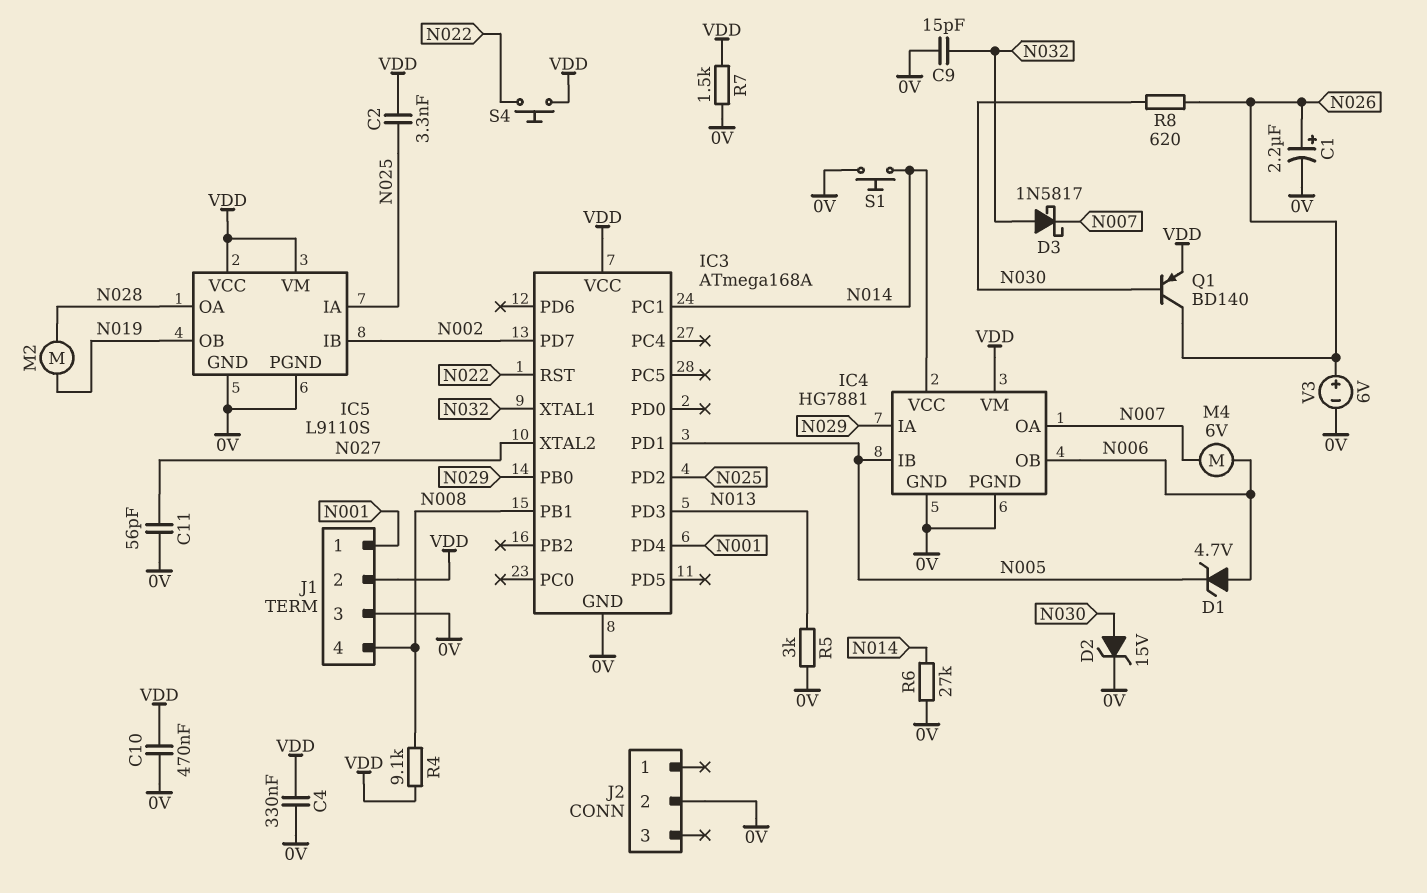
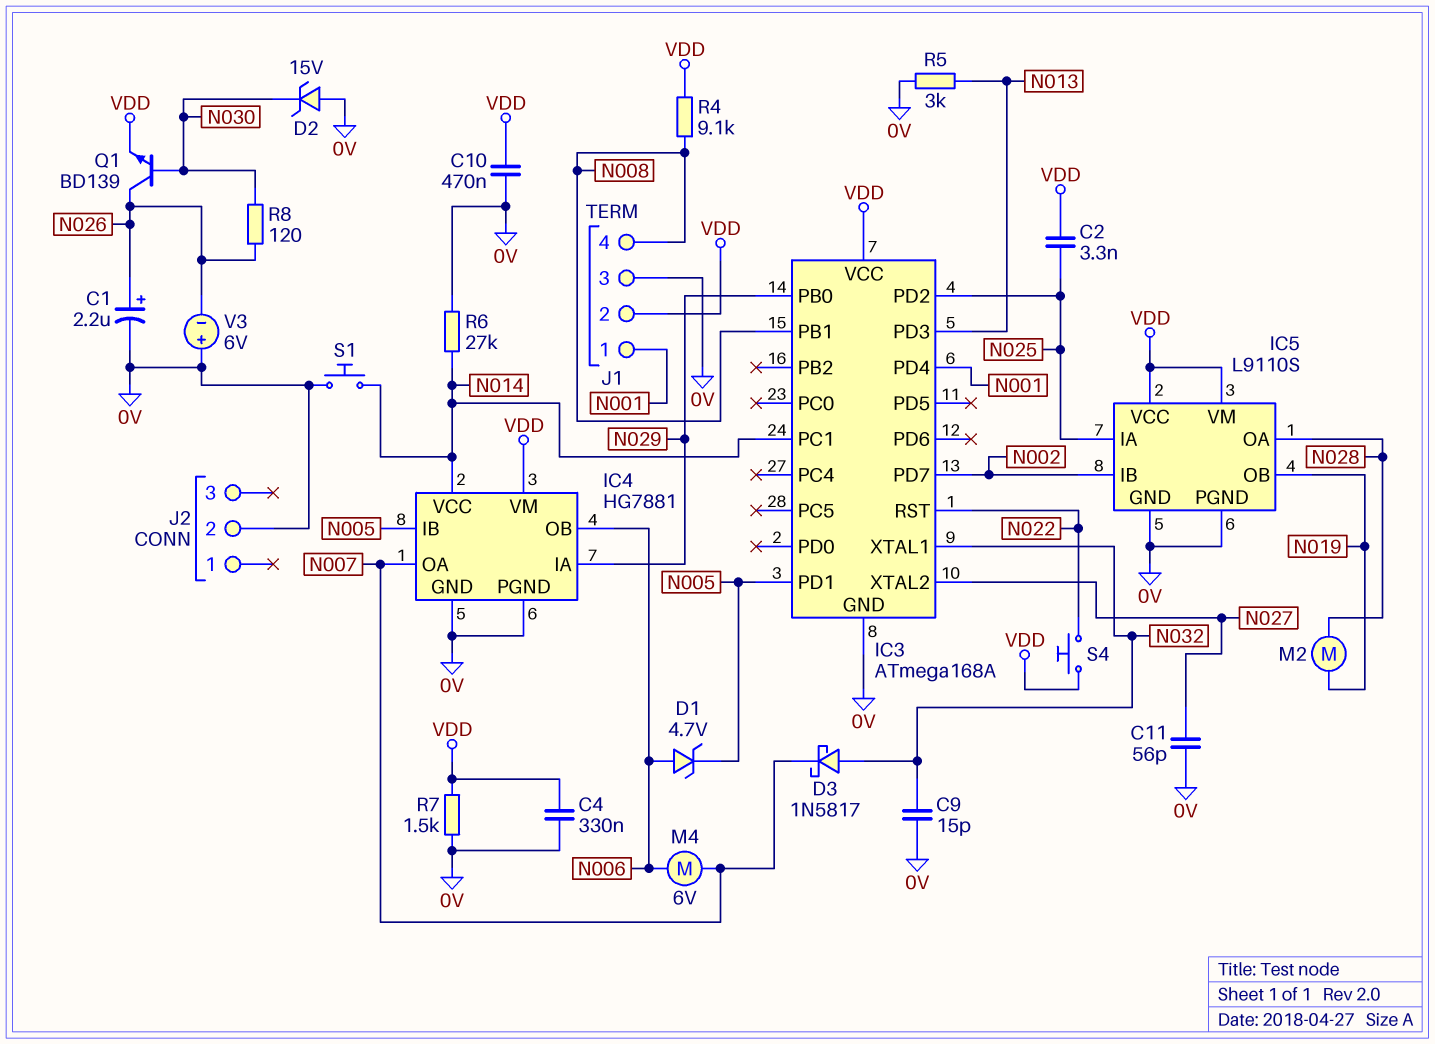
D2: zener 15V (A N030, K 0V) -> zener 15V (A 0V, K N030)
Q1: PNP BD140 (B N030, C N026, E VDD) -> NPN BD139 (B N030, C N026, E VDD)
R8: 620 (N026, N030) -> 120 (N026, N030)
V3: 6V (plus N026, minus 0V) -> 6V (plus 0V, minus N026)

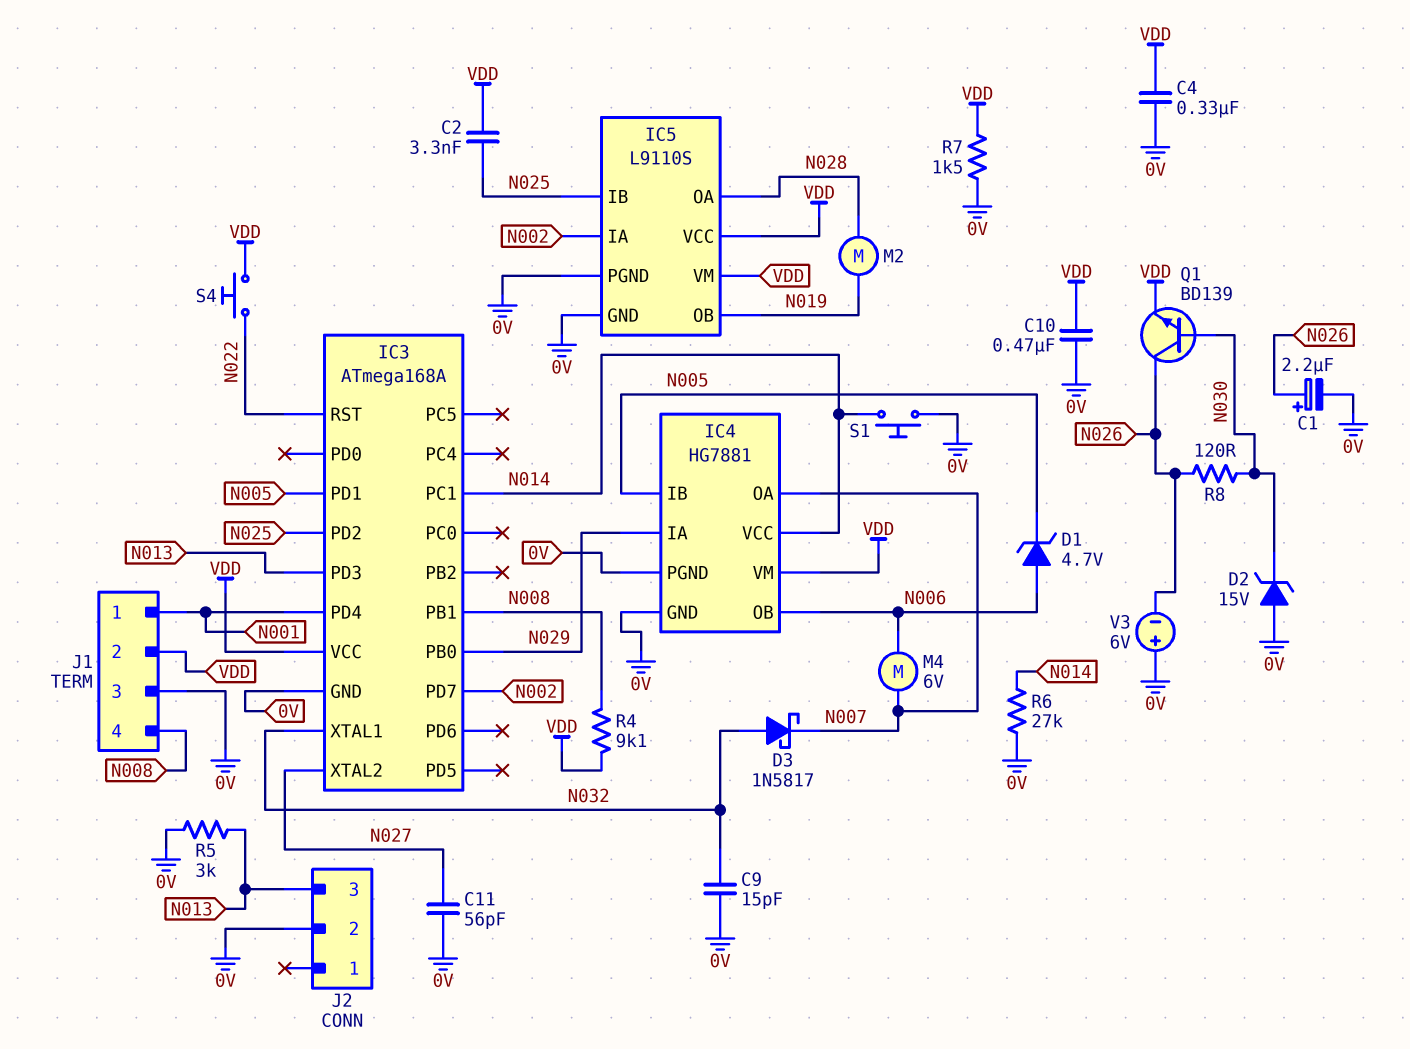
IC5 pin IA: N025 -> N002
IC5 pin IB: N002 -> N025
J2 pin 3: none -> N013

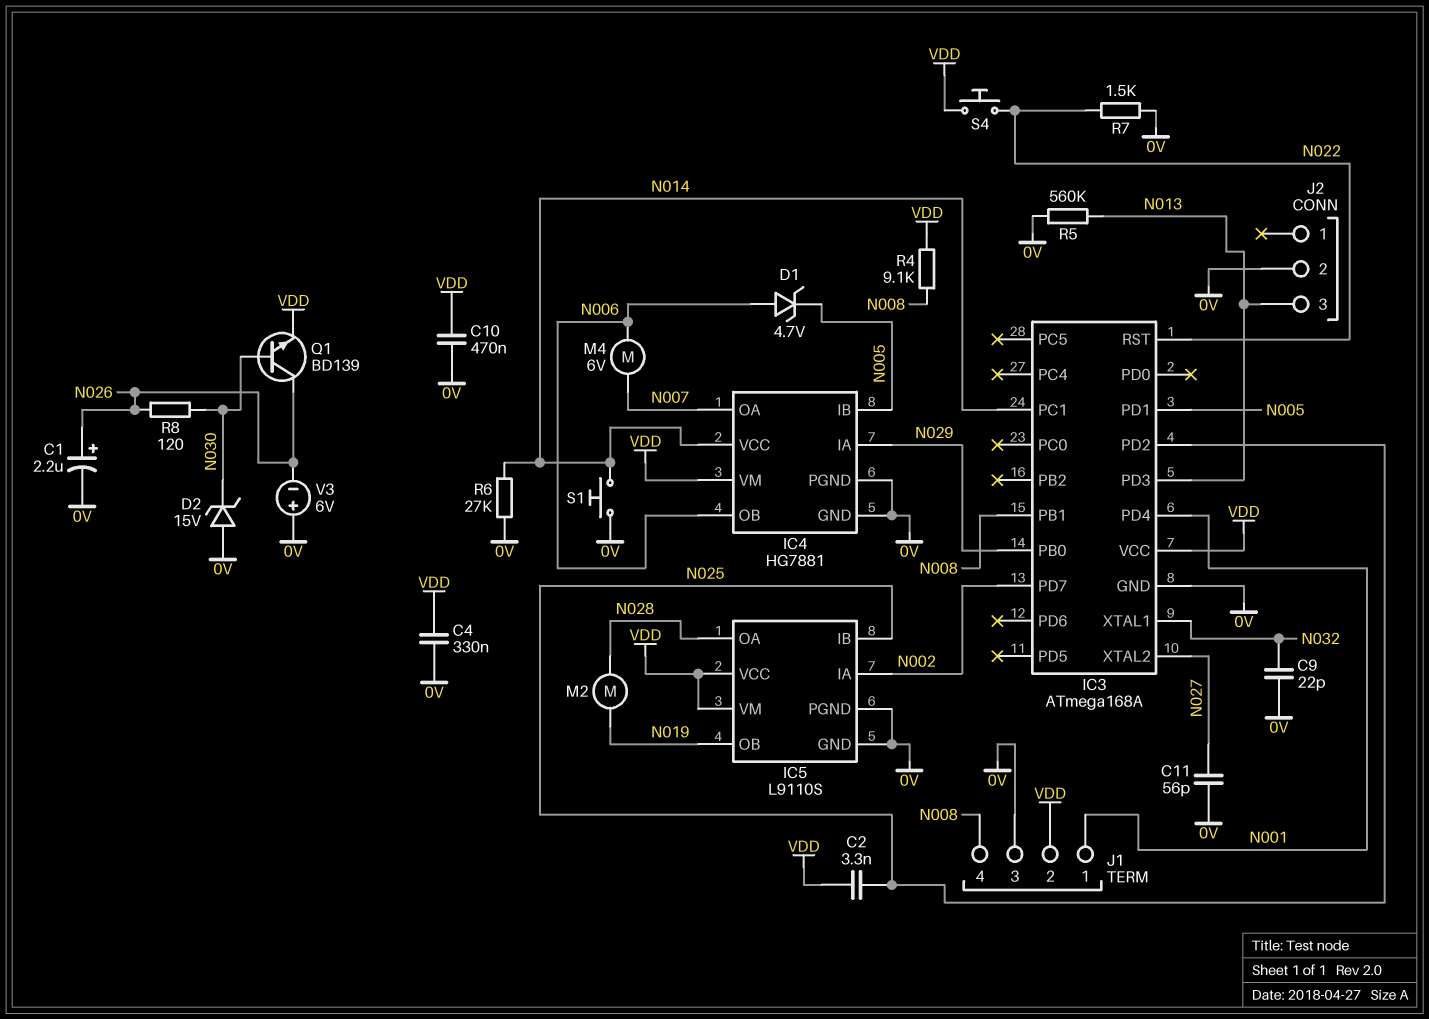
C9: 15pF (0V, N032) -> 22pF (0V, N032)
D3: schottky 1N5817 (A N032, K N007) -> none
R5: 3k (0V, N013) -> 560k (0V, N013)
R7: 1.5k (0V, VDD) -> 1.5k (0V, N022)

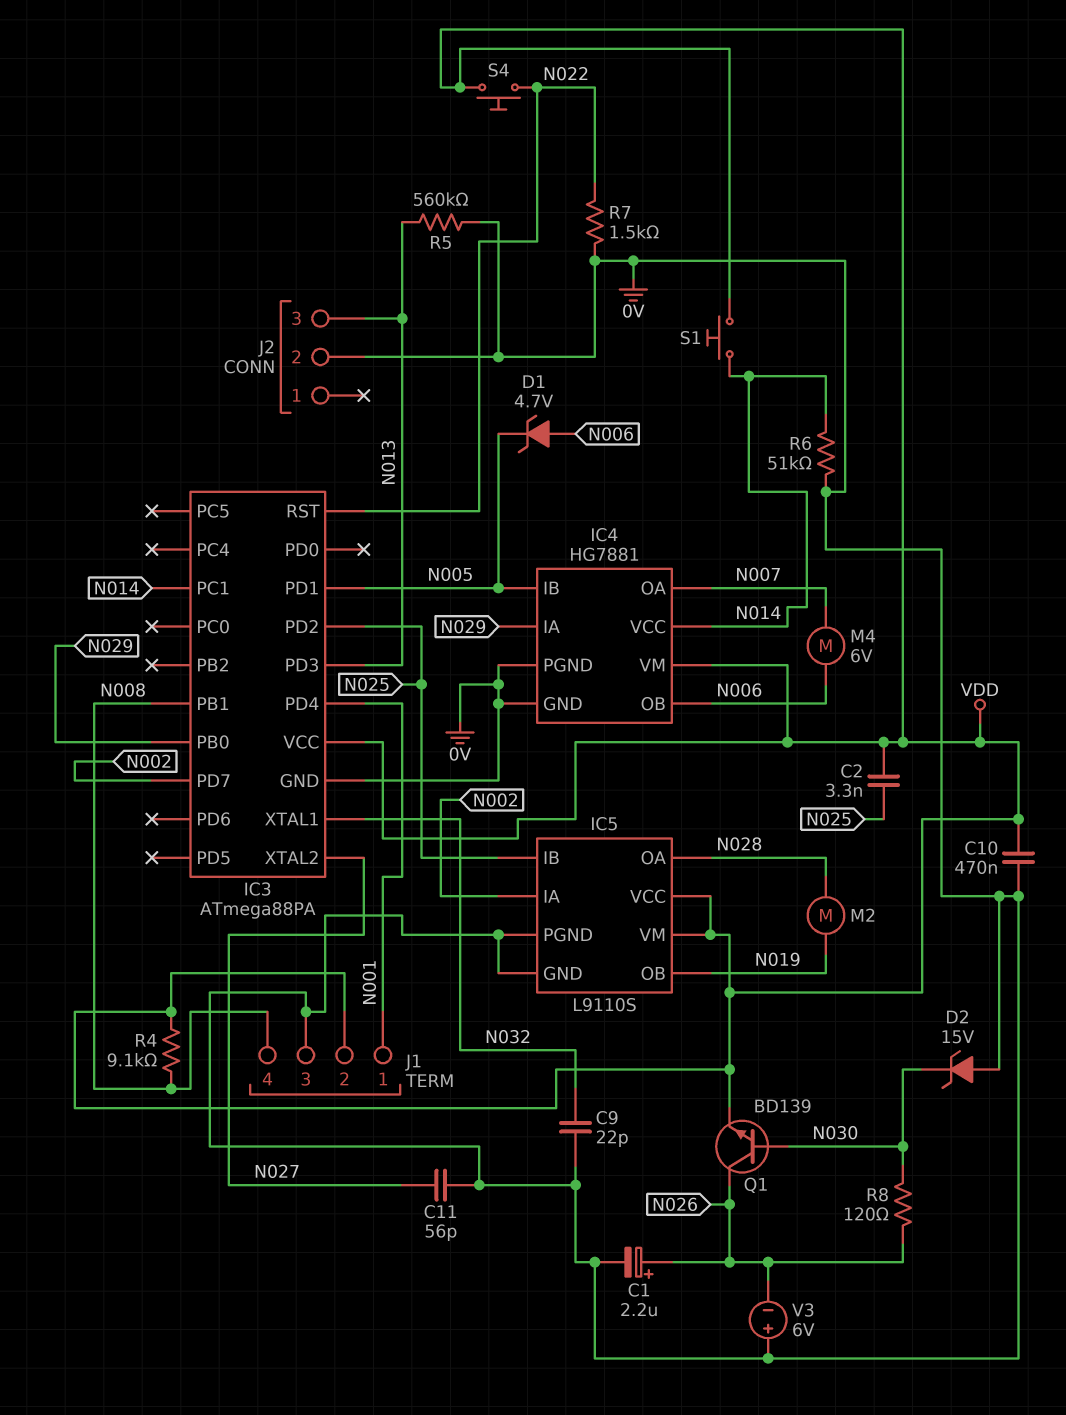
C4: 330nF (0V, VDD) -> none
IC3: ATmega168A -> ATmega88PA
R6: 27k (0V, N014) -> 51k (0V, N014)
S1: button (0V, N014) -> button (N014, VDD)

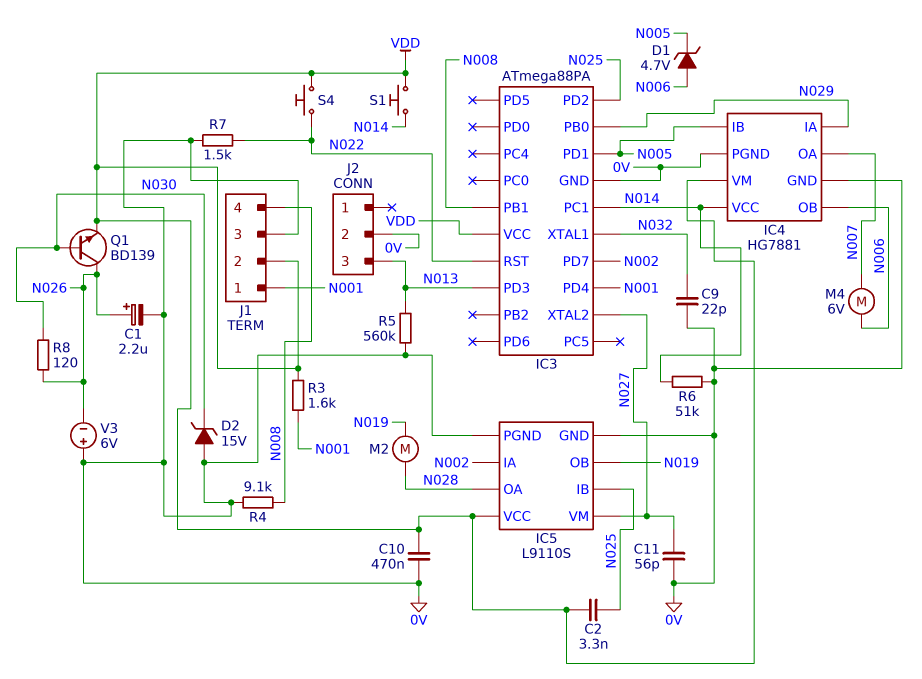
IC5 pin VM: VDD -> N027
R3: none -> 1.6k (N001, VDD)
R4: 9.1k (N008, VDD) -> 9.1k (0V, N008)

